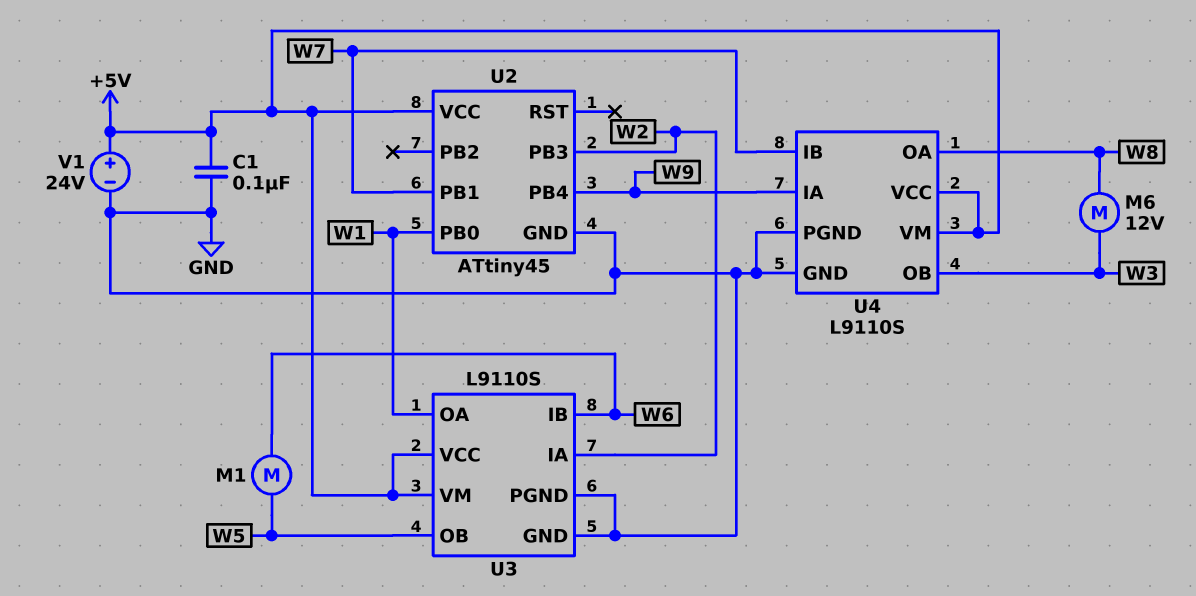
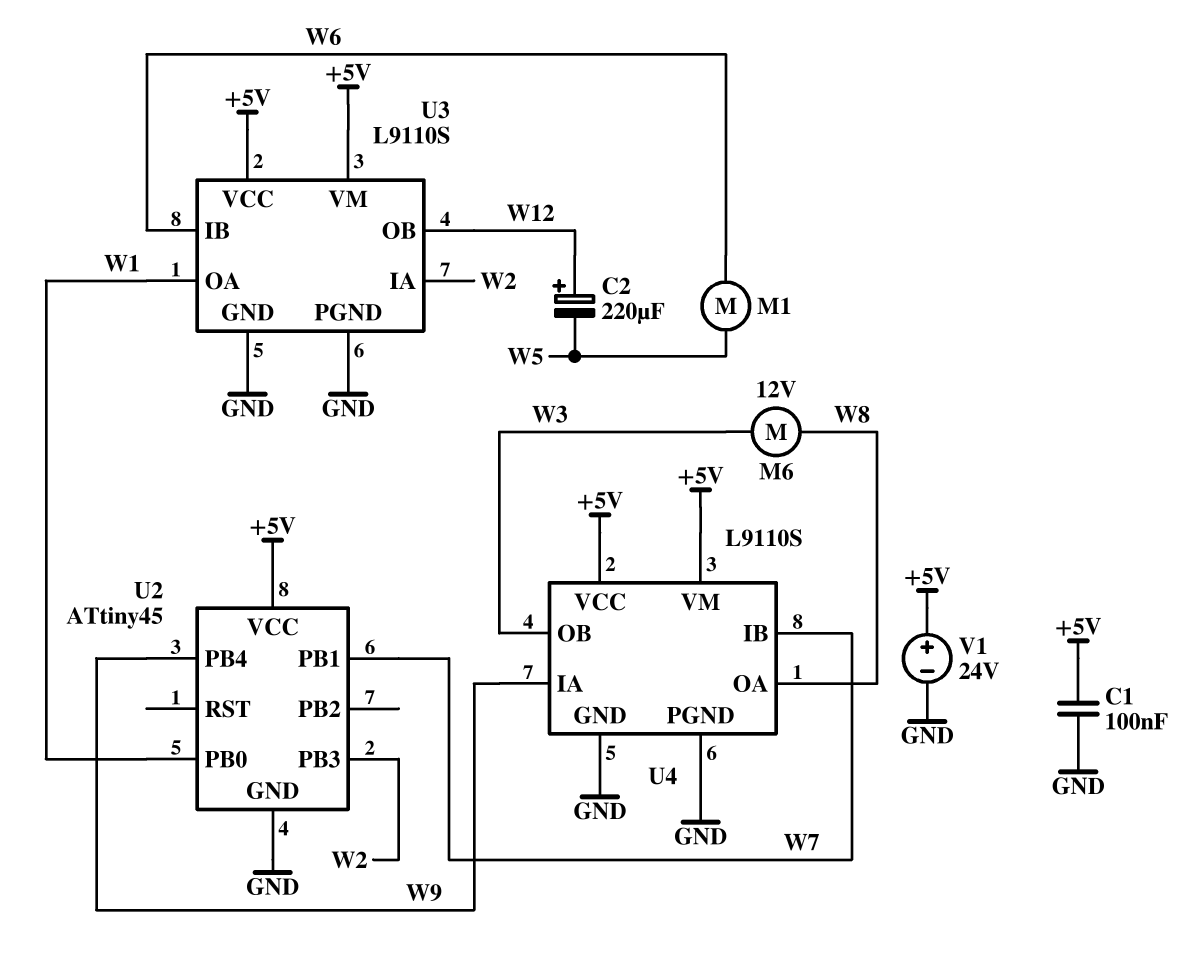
C2: none -> 220uF (plus W12, minus W5)
U3 pin OB: W5 -> W12

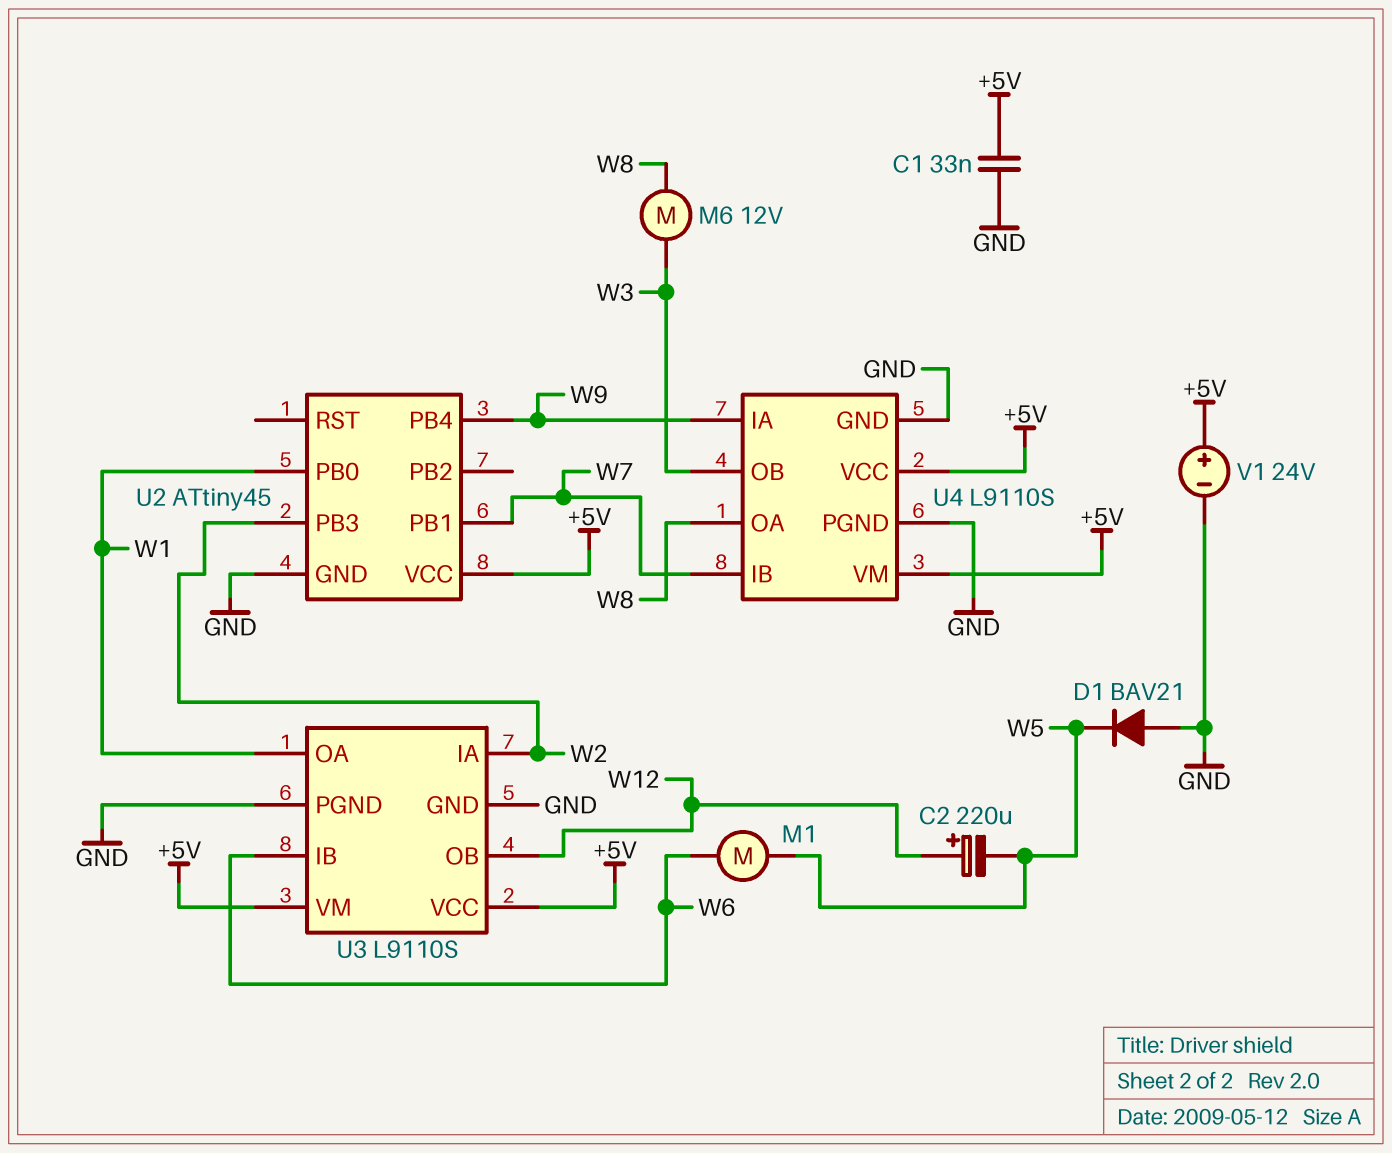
C1: 100nF (+5V, GND) -> 33nF (+5V, GND)
D1: none -> diode BAV21 (A GND, K W5)

